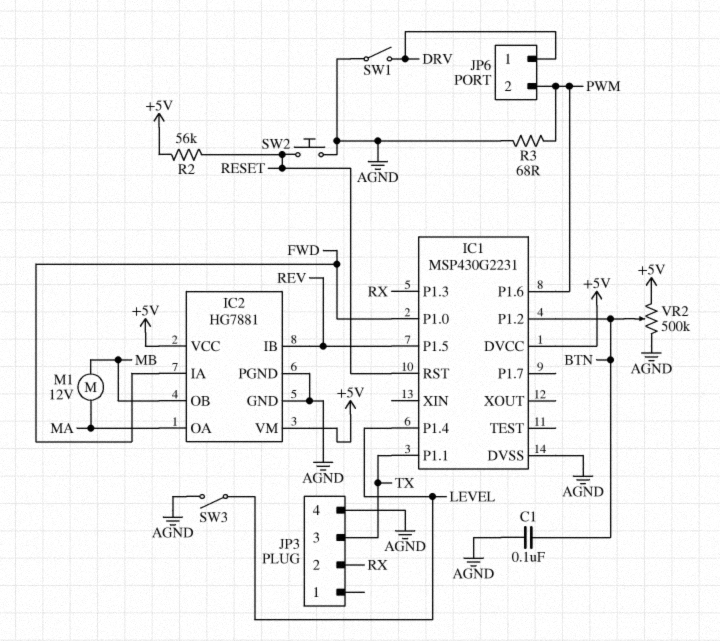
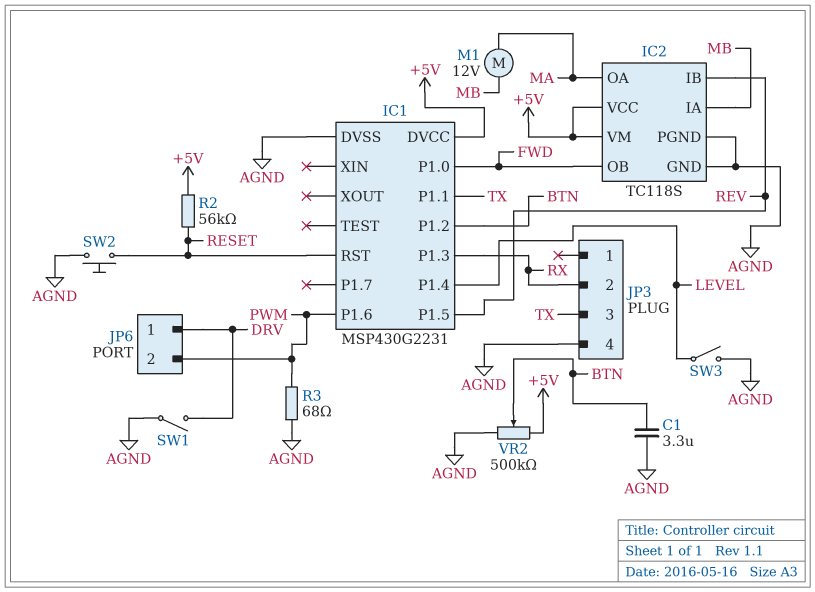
C1: 100nF (AGND, BTN) -> 3.3uF (AGND, BTN)
IC2: HG7881 -> TC118S
IC2 pin IA: FWD -> MB
IC2 pin OB: MB -> FWD

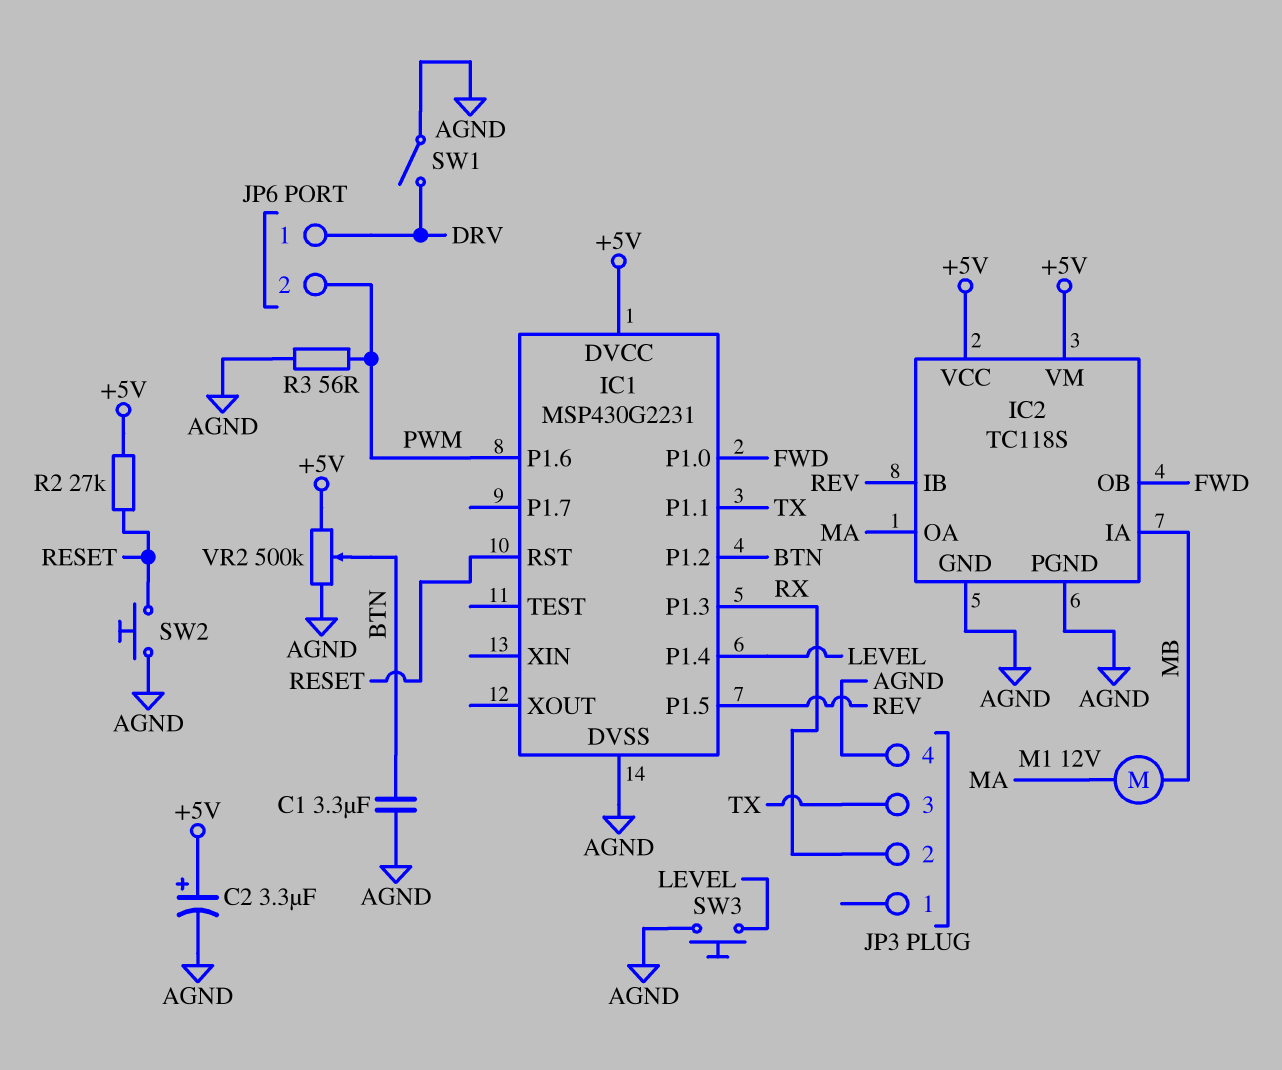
C2: none -> 3.3uF (plus +5V, minus AGND)
R2: 56k (+5V, RESET) -> 27k (+5V, RESET)
R3: 68 (AGND, PWM) -> 56 (AGND, PWM)
SW3: switch (AGND, LEVEL) -> button (AGND, LEVEL)

